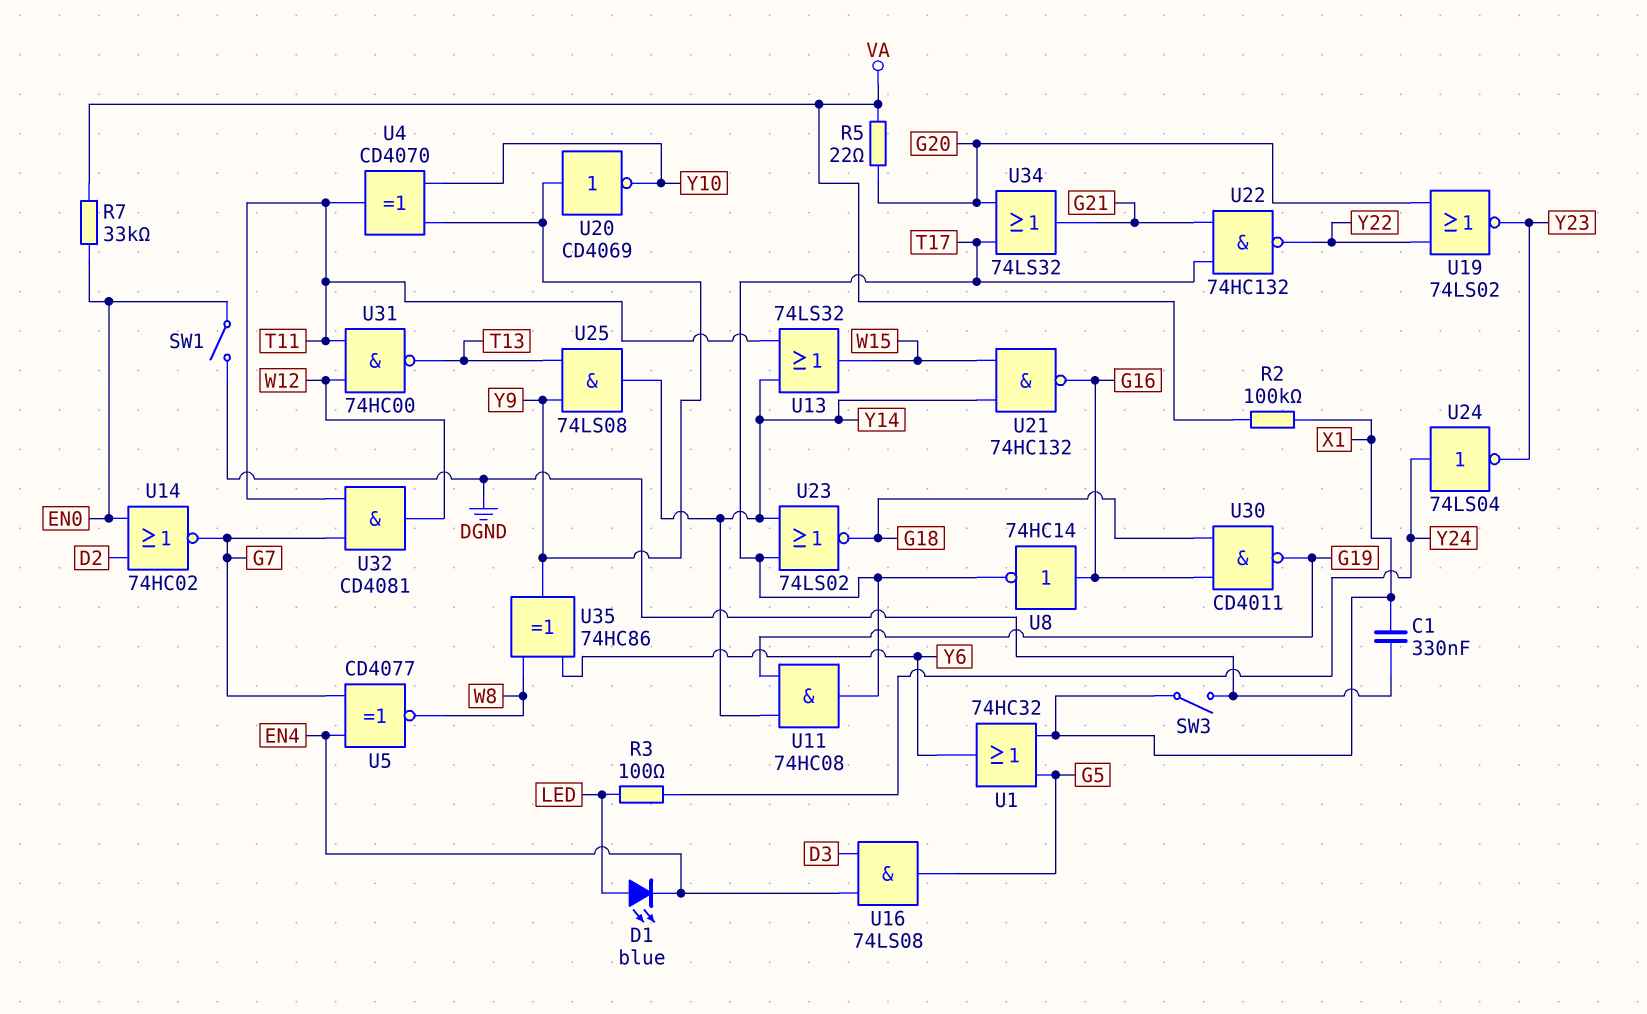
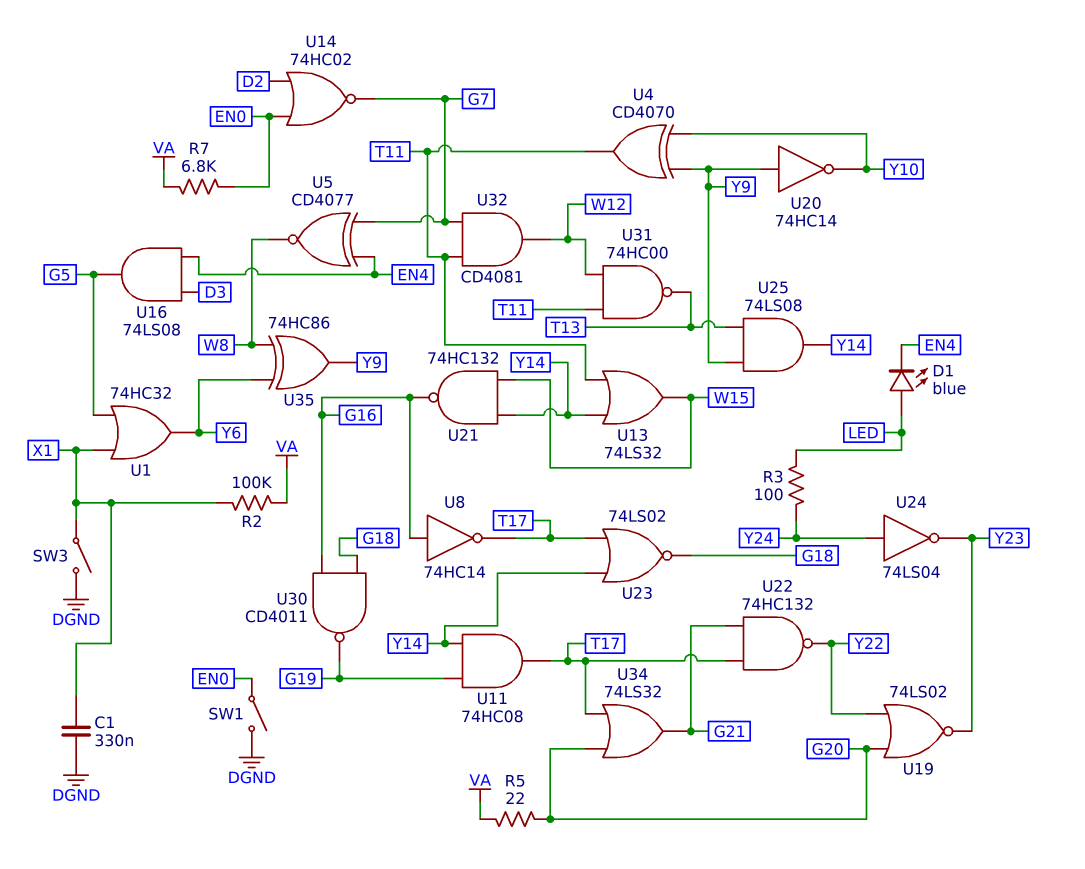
R7: 33k (EN0, VA) -> 6.8k (EN0, VA)
U20: NOT CD4069 (in Y9, out Y10) -> NOT 74HC14 (in Y9, out Y10)

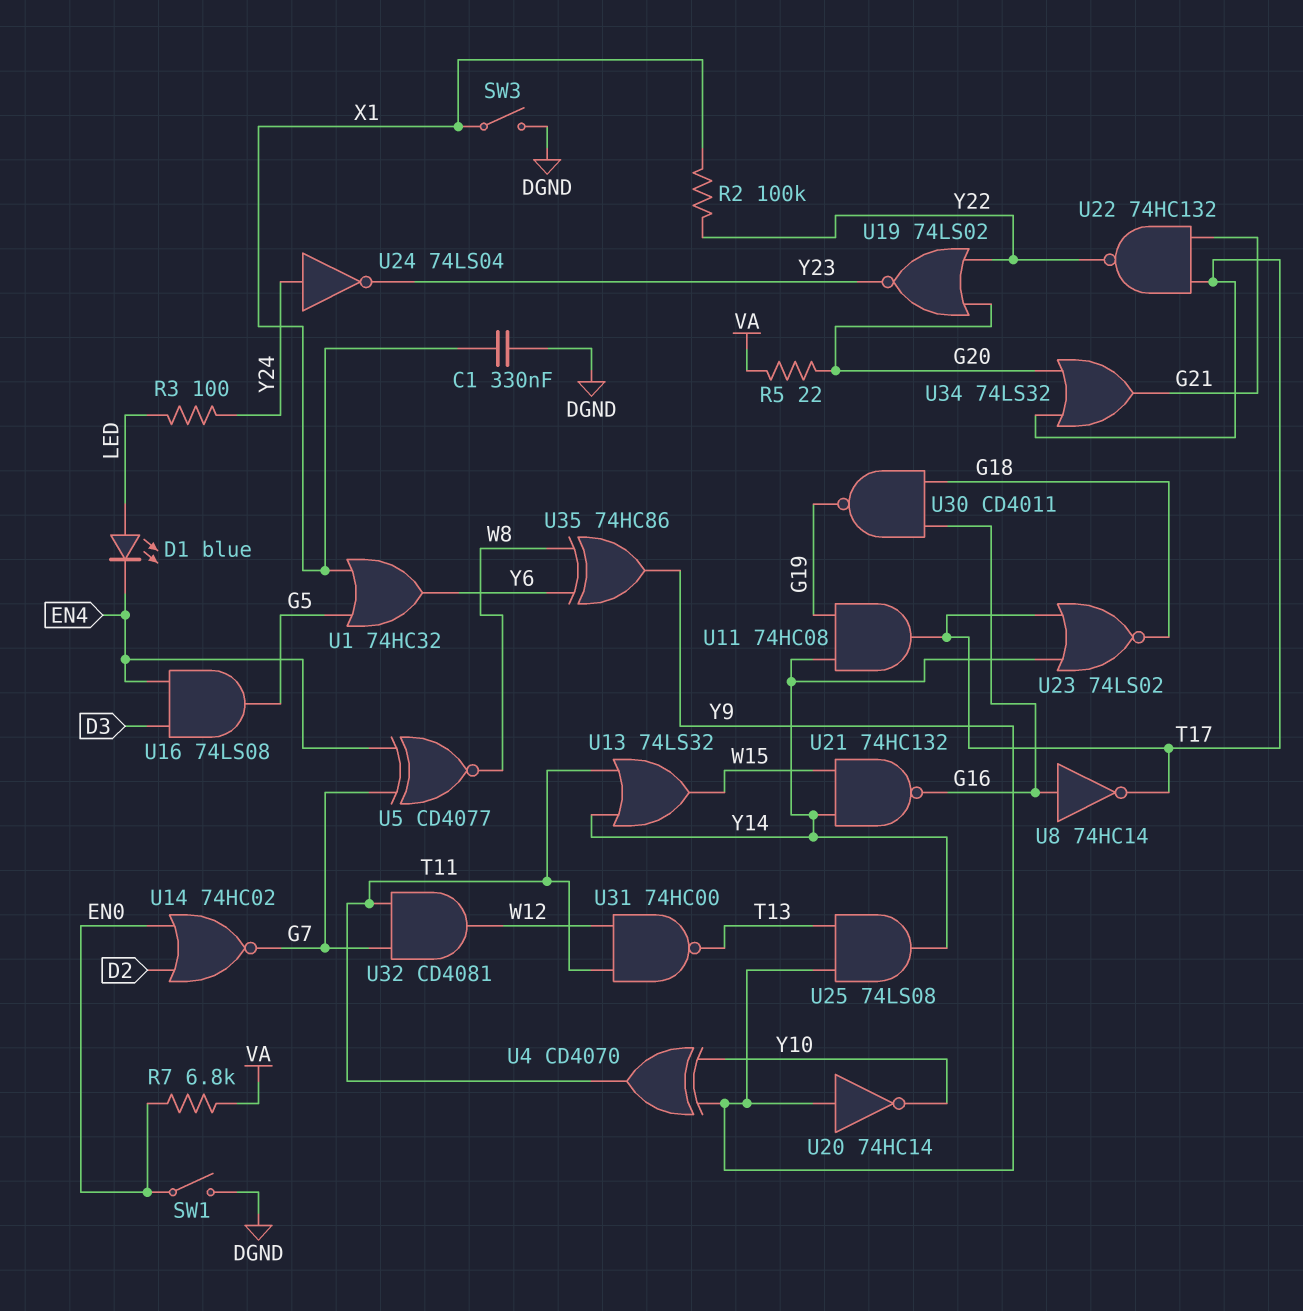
R2: 100k (VA, X1) -> 100k (X1, Y22)

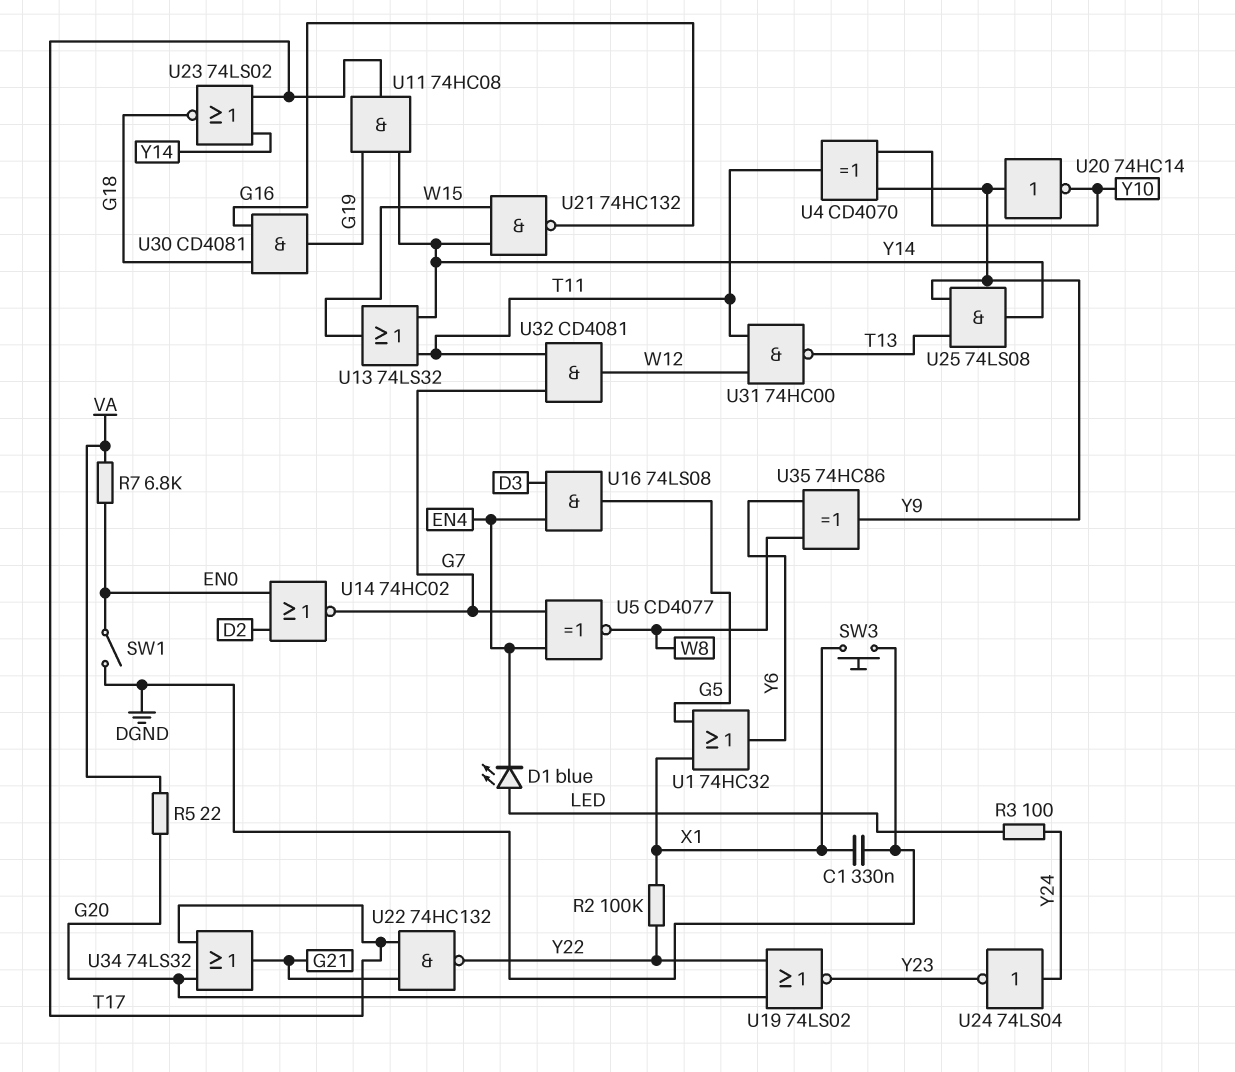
SW3: switch (DGND, X1) -> button (DGND, X1)
U8: NOT 74HC14 (in G16, out T17) -> none
U30: NAND CD4011 (in G16, in G18, out G19) -> AND CD4081 (in G16, in G18, out G19)

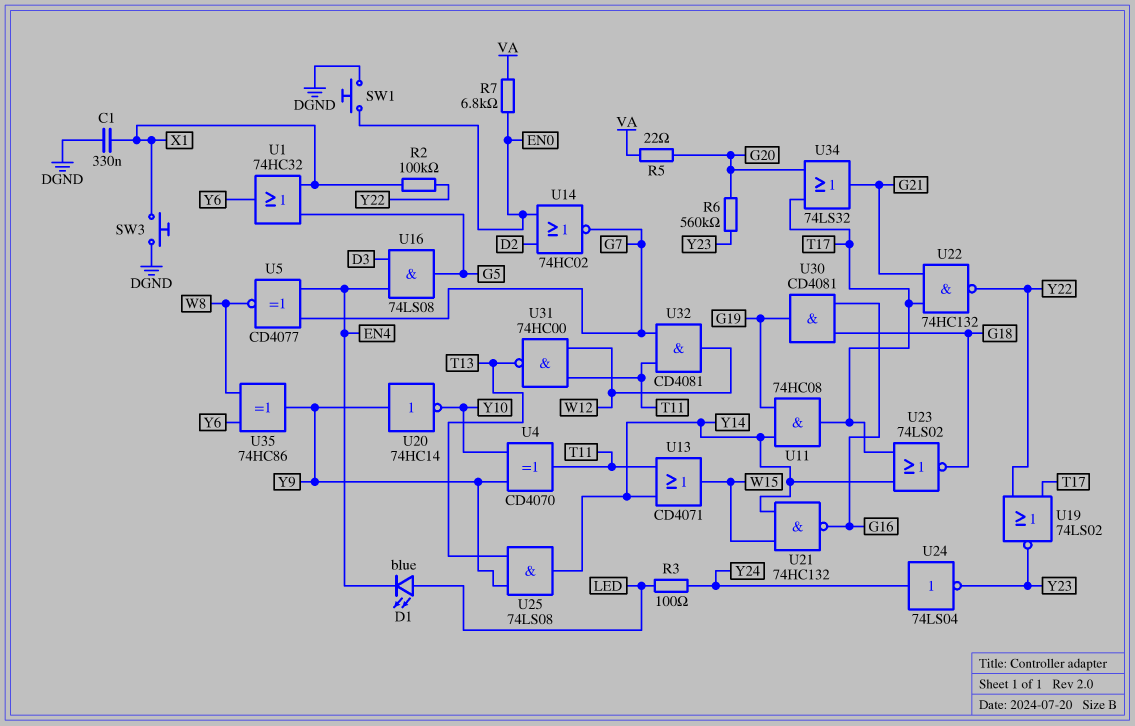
R6: none -> 560k (G20, Y23)
SW1: switch (DGND, EN0) -> button (DGND, EN0)
U13: OR 74LS32 (in T11, in Y14, out W15) -> OR CD4071 (in T11, in Y14, out W15)
U19: NOR 74LS02 (in G20, in Y22, out Y23) -> NOR 74LS02 (in T17, in Y22, out Y23)

